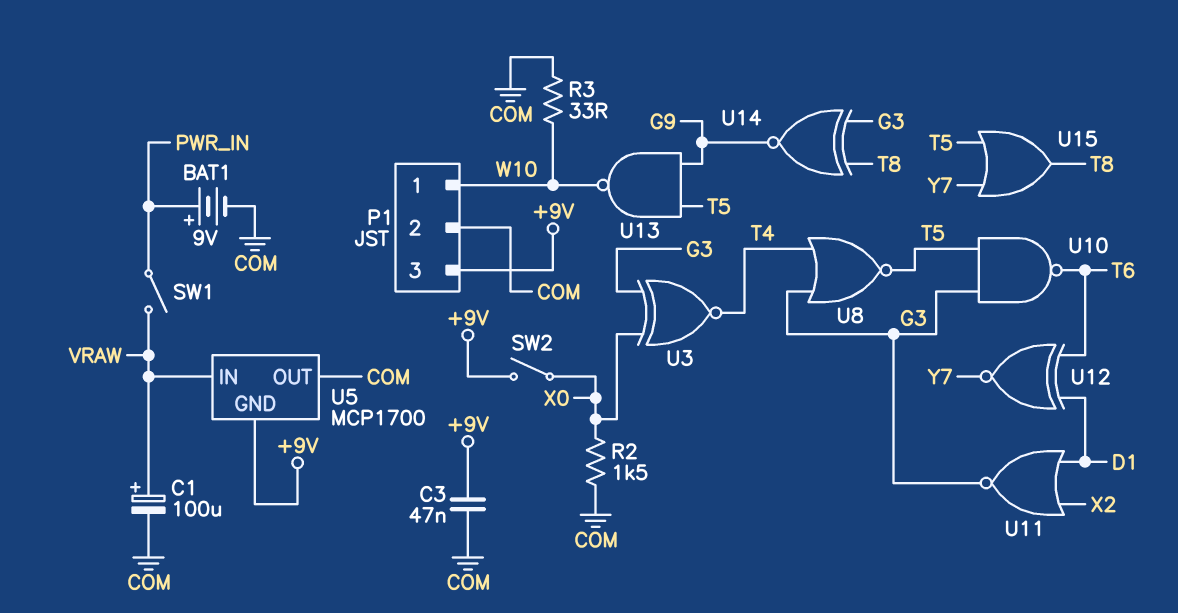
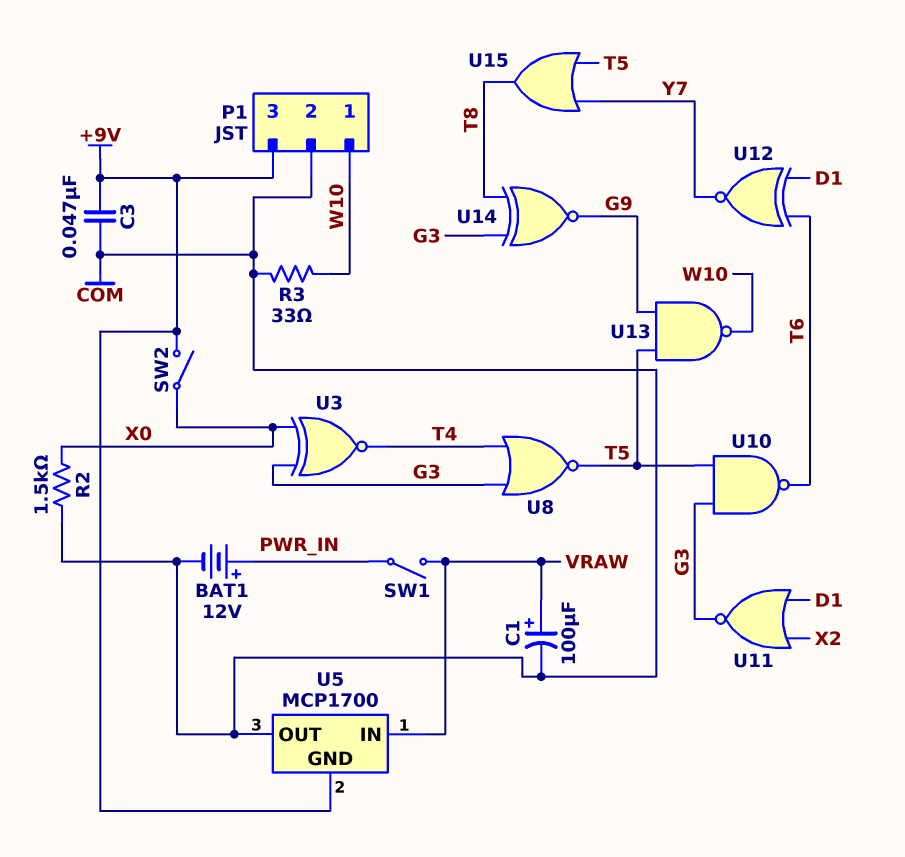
BAT1: 9V (plus PWR_IN, minus COM) -> 12V (plus PWR_IN, minus COM)

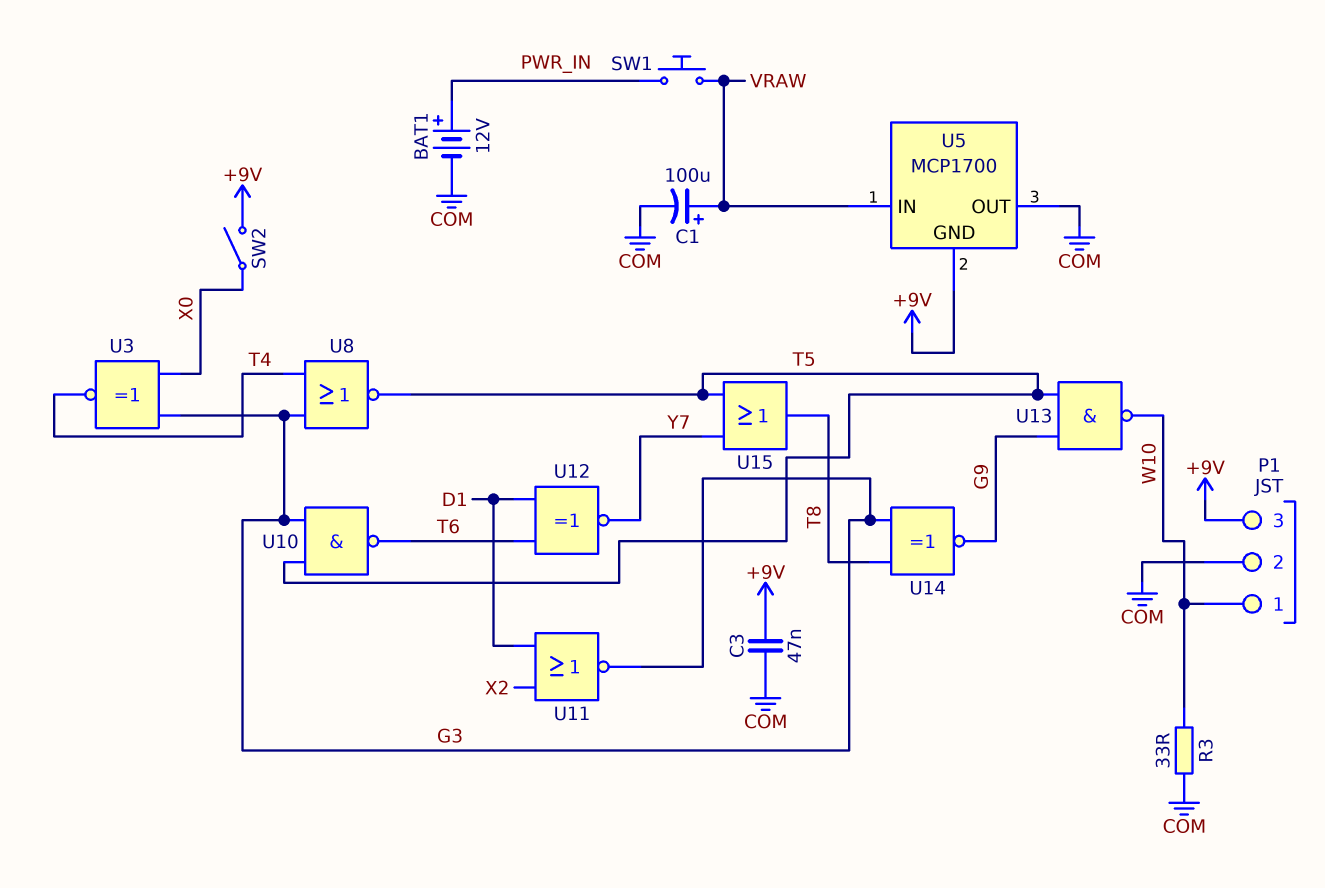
R2: 1.5k (COM, X0) -> none
SW1: switch (PWR_IN, VRAW) -> button (PWR_IN, VRAW)

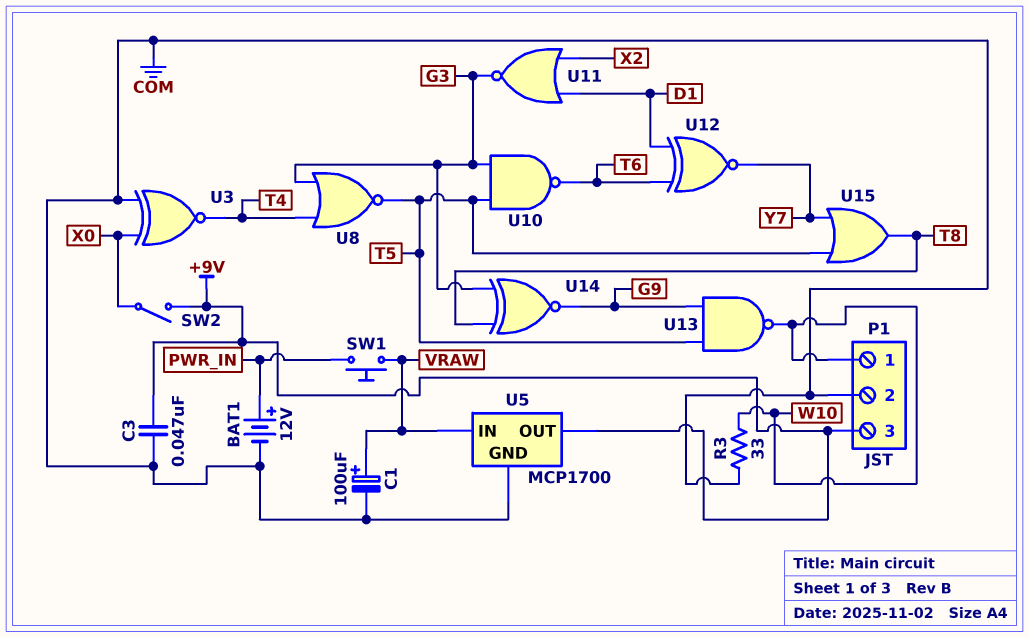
U3: XNOR (in G3, in X0, out T4) -> XNOR (in COM, in X0, out T4)
U5 pin GND: +9V -> COM
U5 pin OUT: COM -> +9V

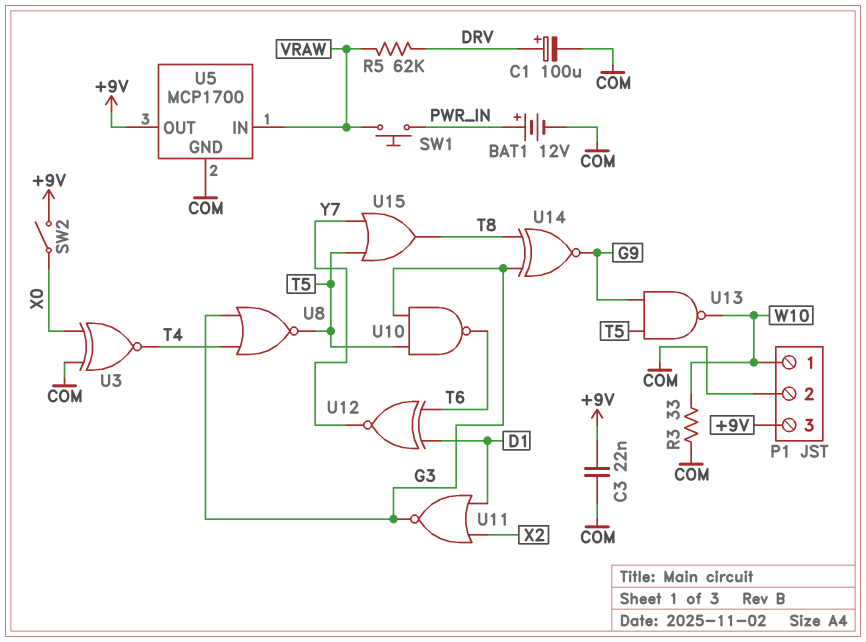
C1: 100uF (plus VRAW, minus COM) -> 100uF (plus DRV, minus COM)
C3: 47nF (+9V, COM) -> 22nF (+9V, COM)
R5: none -> 62k (DRV, VRAW)

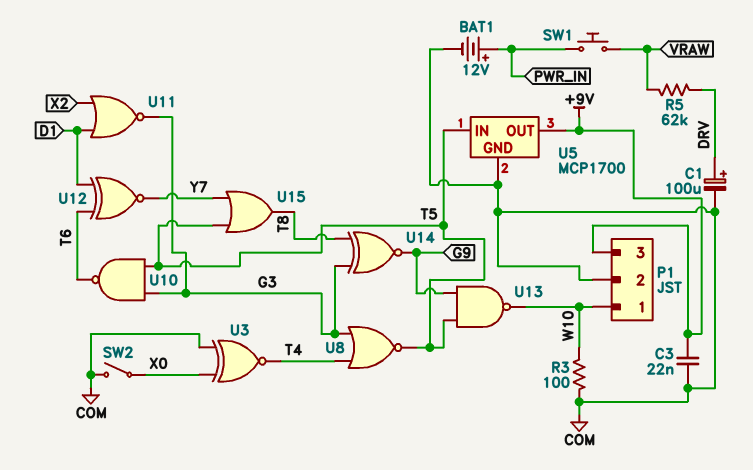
R3: 33 (COM, W10) -> 100 (COM, W10)
SW2: switch (+9V, X0) -> switch (COM, X0)
U5 pin IN: VRAW -> T5

